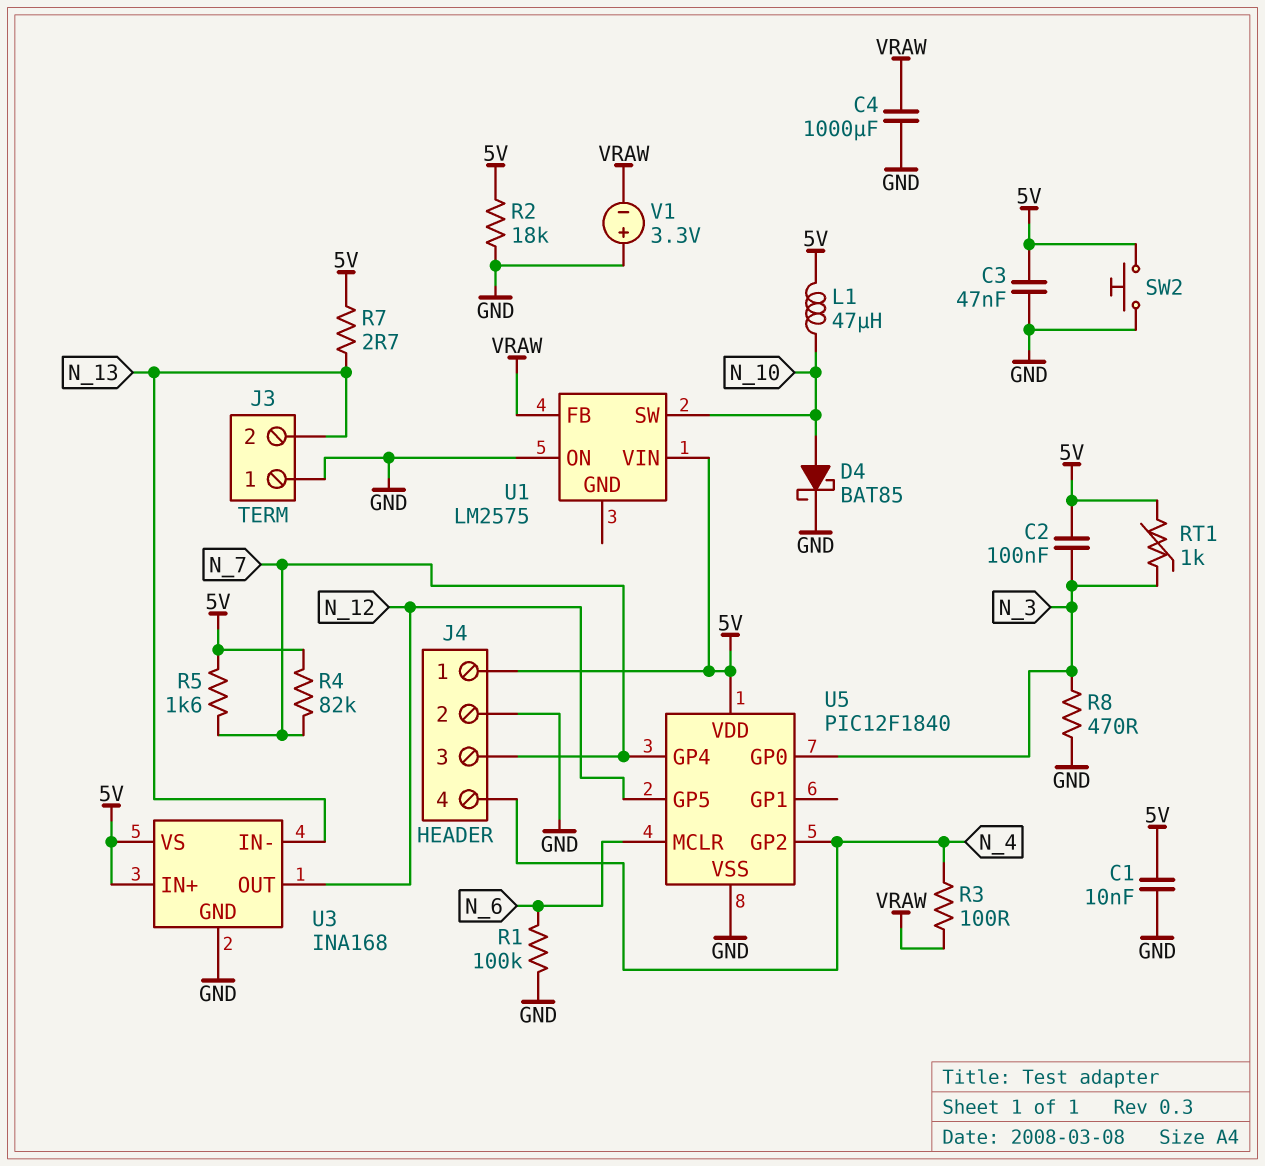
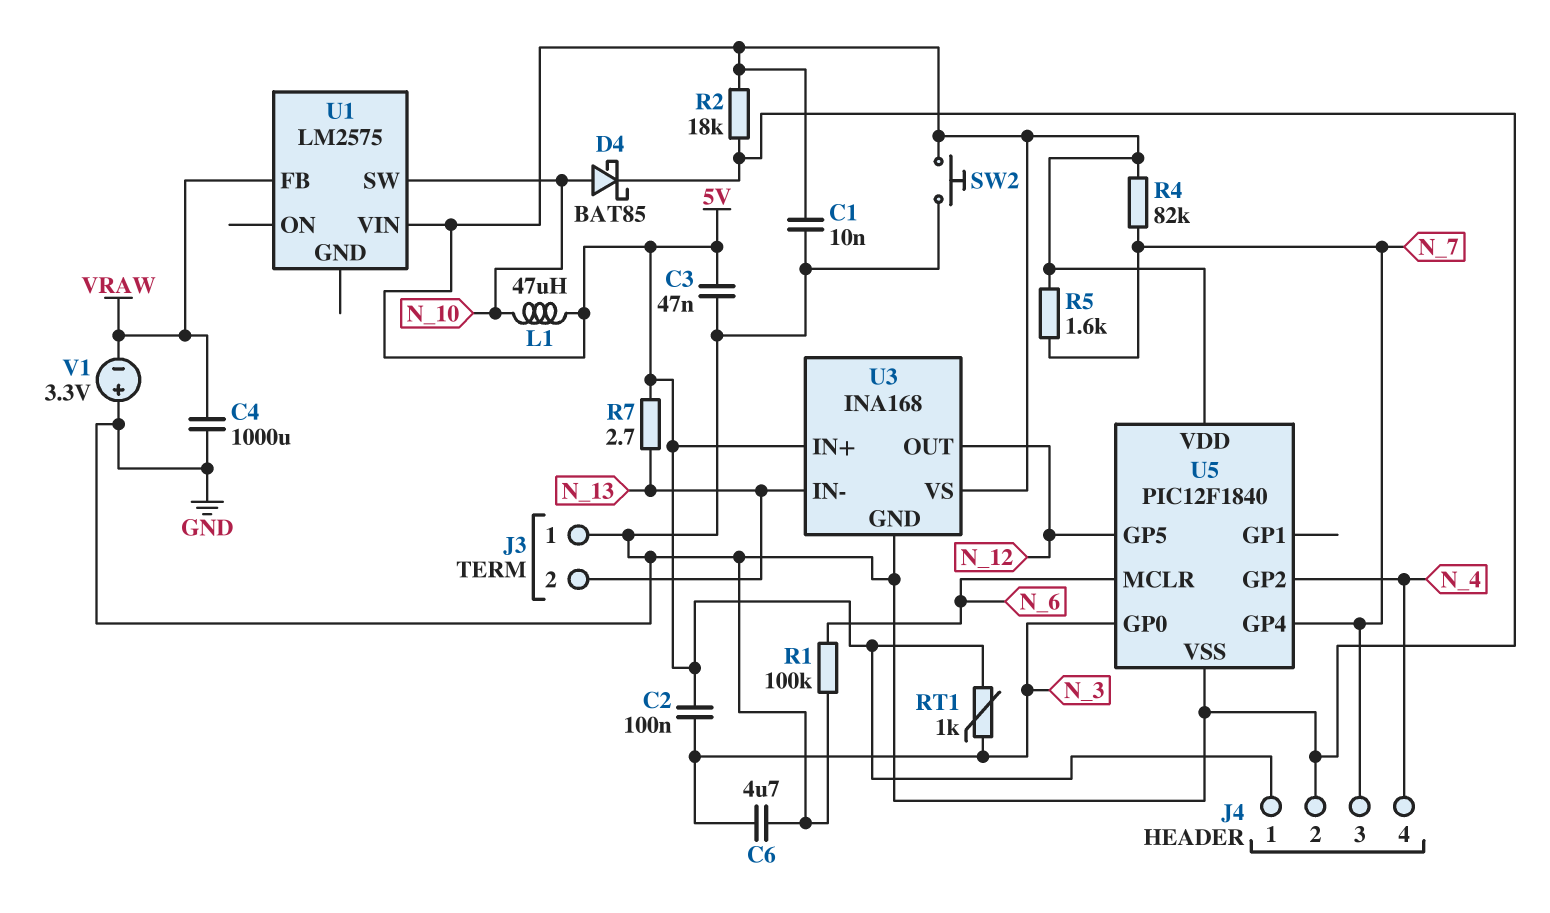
C6: none -> 4.7uF (GND, N_3)
R3: 100 (N_4, VRAW) -> none
R8: 470 (GND, N_3) -> none
U1 pin ON: GND -> none

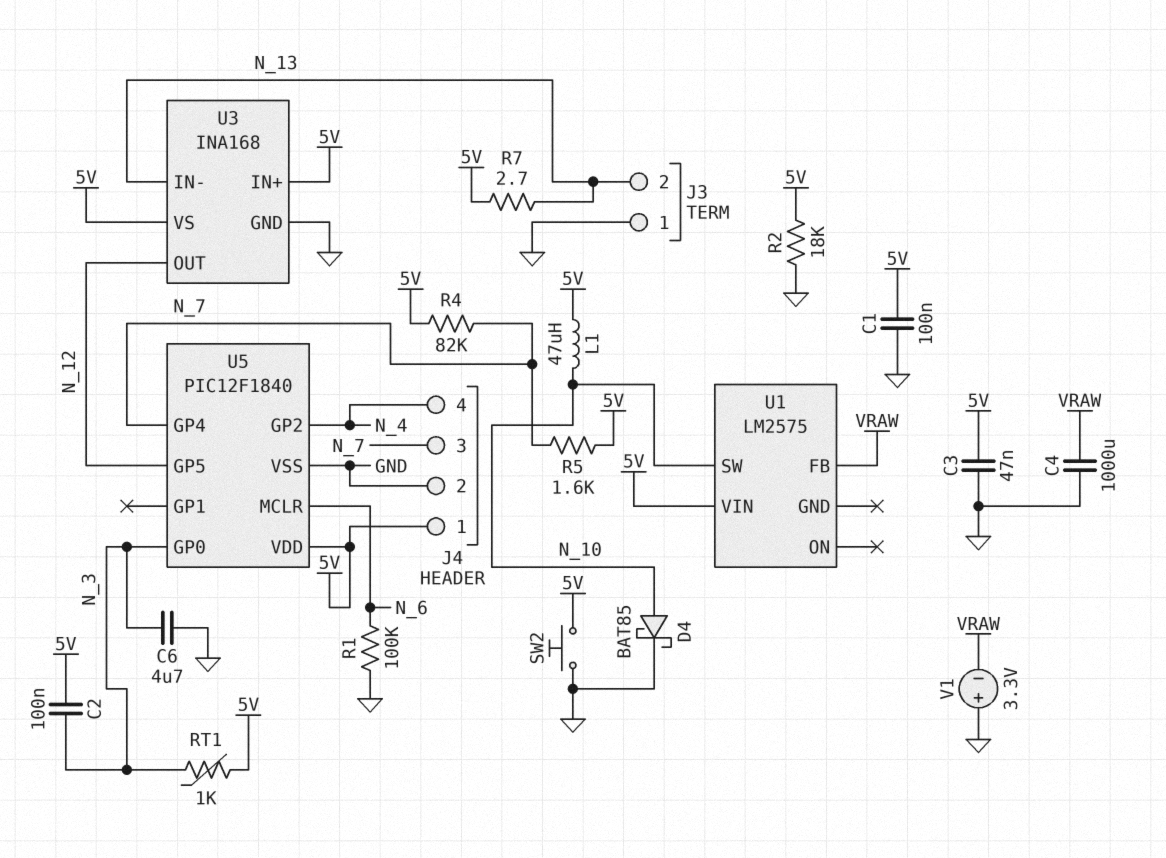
C1: 10nF (5V, GND) -> 100nF (5V, GND)

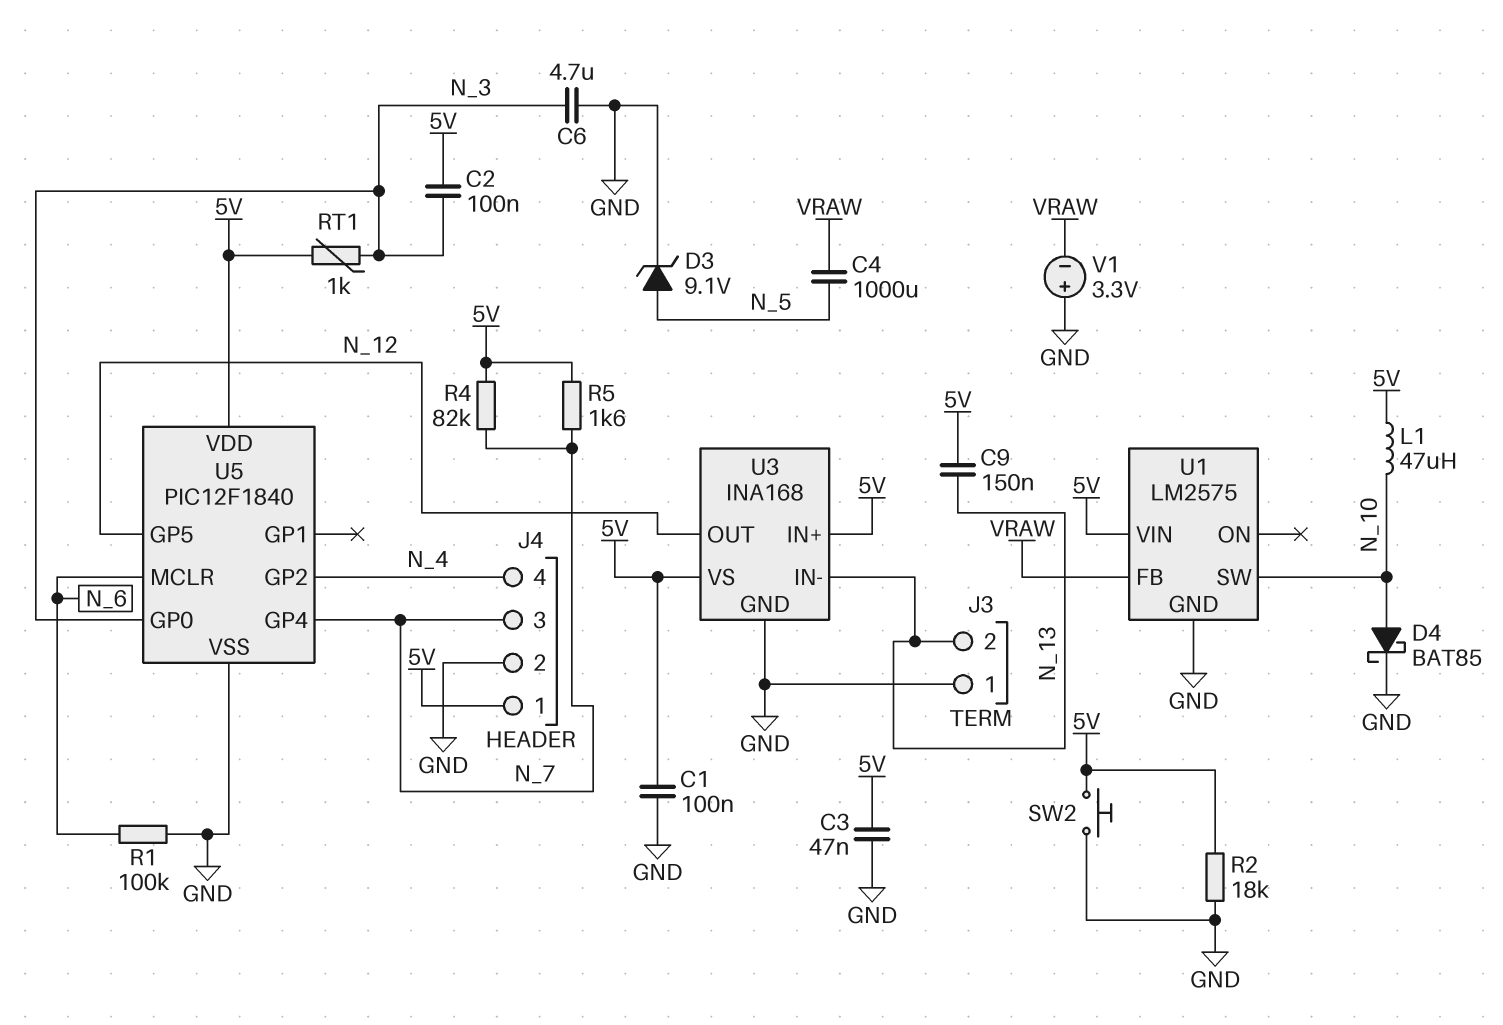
C4: 1000uF (GND, VRAW) -> 1000uF (N_5, VRAW)
C9: none -> 150nF (5V, N_13)
D3: none -> zener 9.1V (A N_5, K GND)
R7: 2.7 (5V, N_13) -> none
U1 pin GND: none -> GND

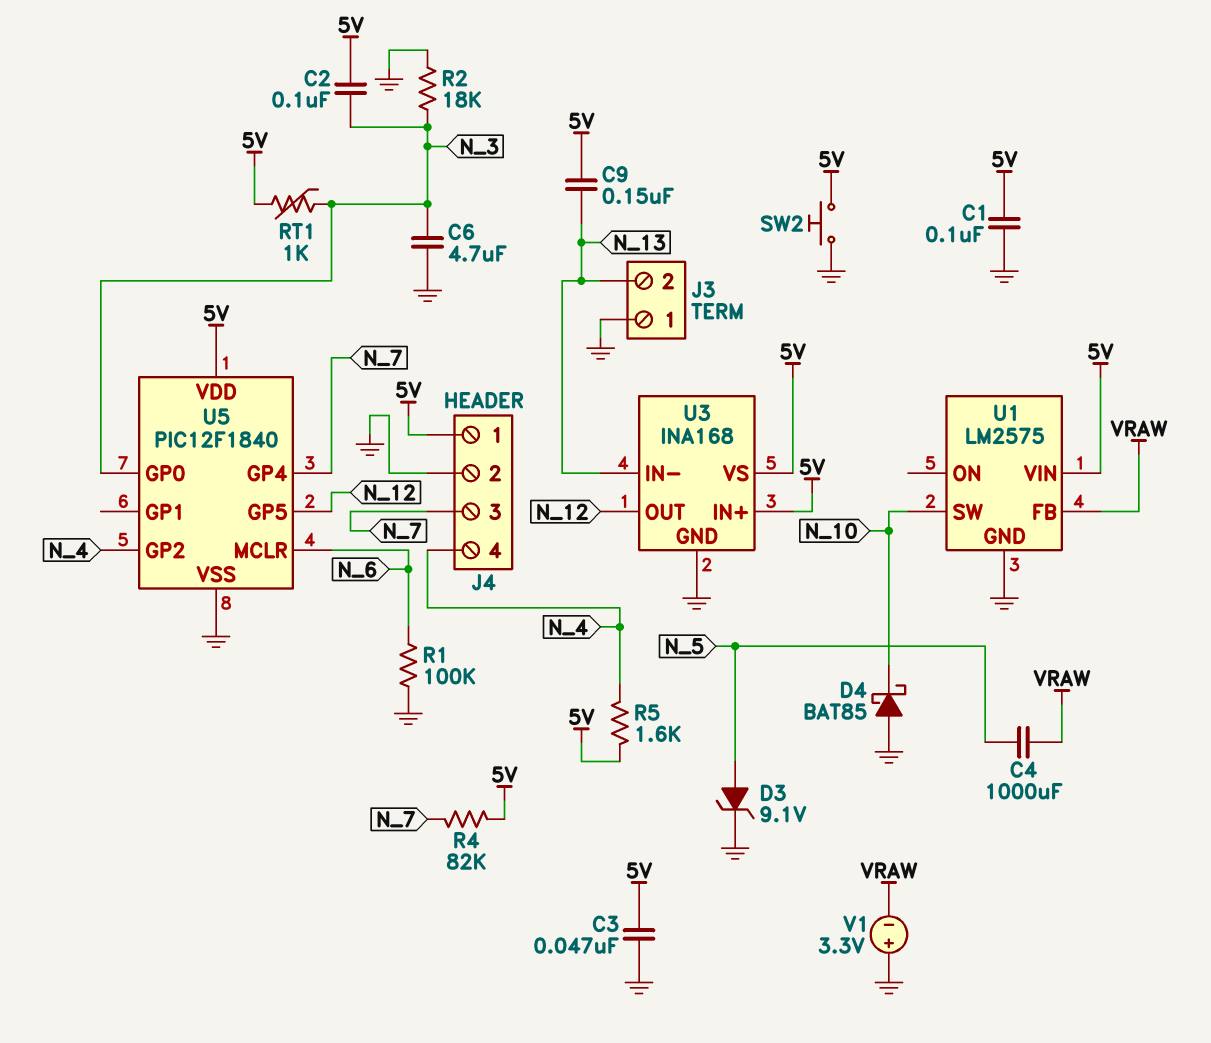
D4: schottky BAT85 (A N_10, K GND) -> schottky BAT85 (A GND, K N_10)
L1: 47uH (5V, N_10) -> none
R2: 18k (5V, GND) -> 18k (GND, N_3)
R5: 1.6k (5V, N_7) -> 1.6k (5V, N_4)

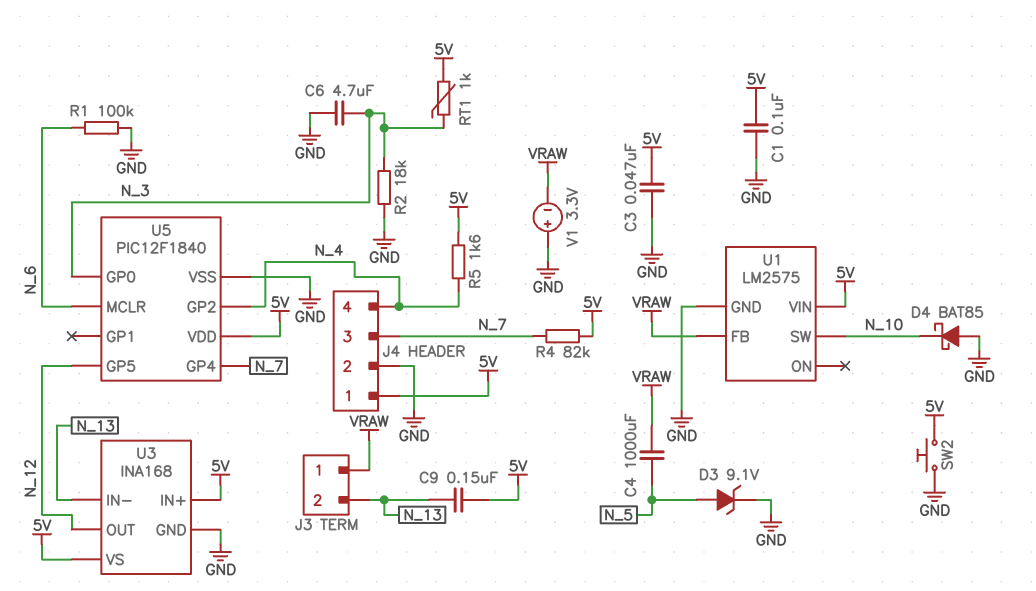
C2: 100nF (5V, N_3) -> none
J3 pin 1: GND -> VRAW

